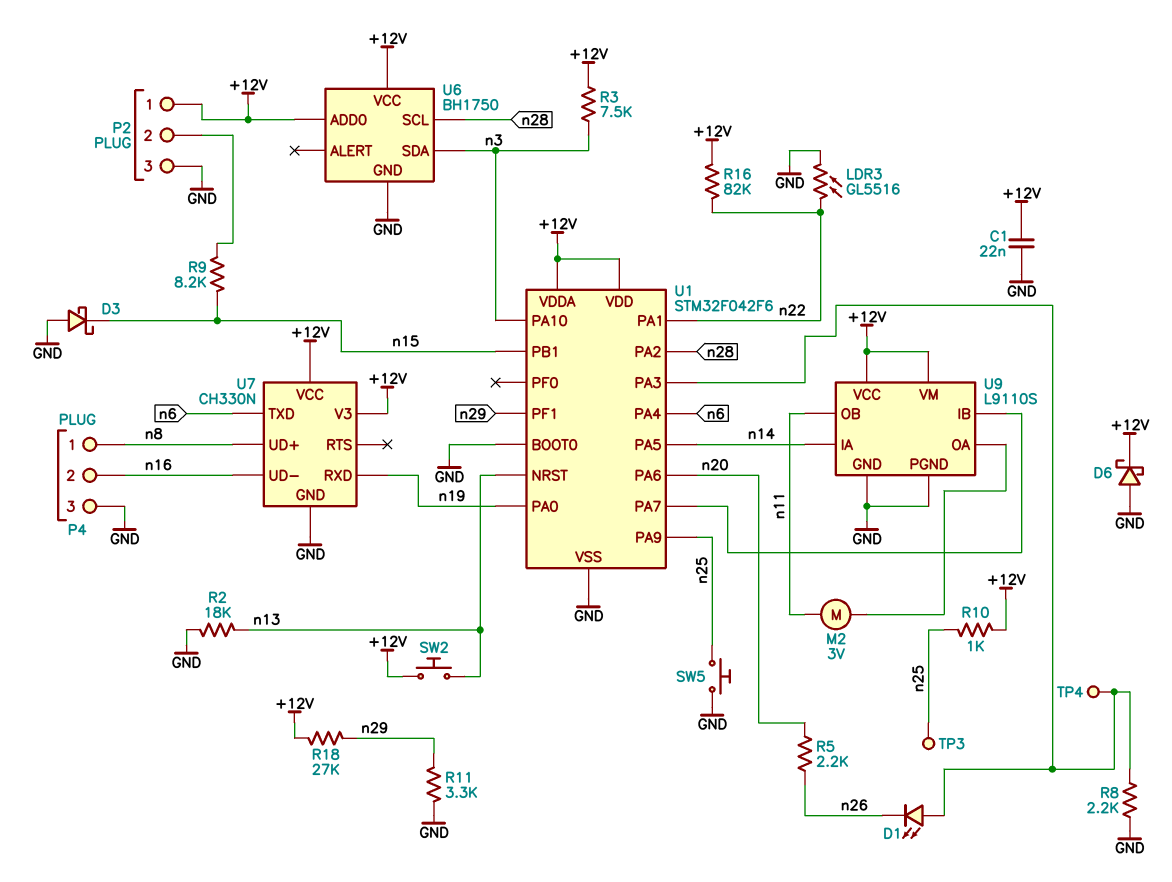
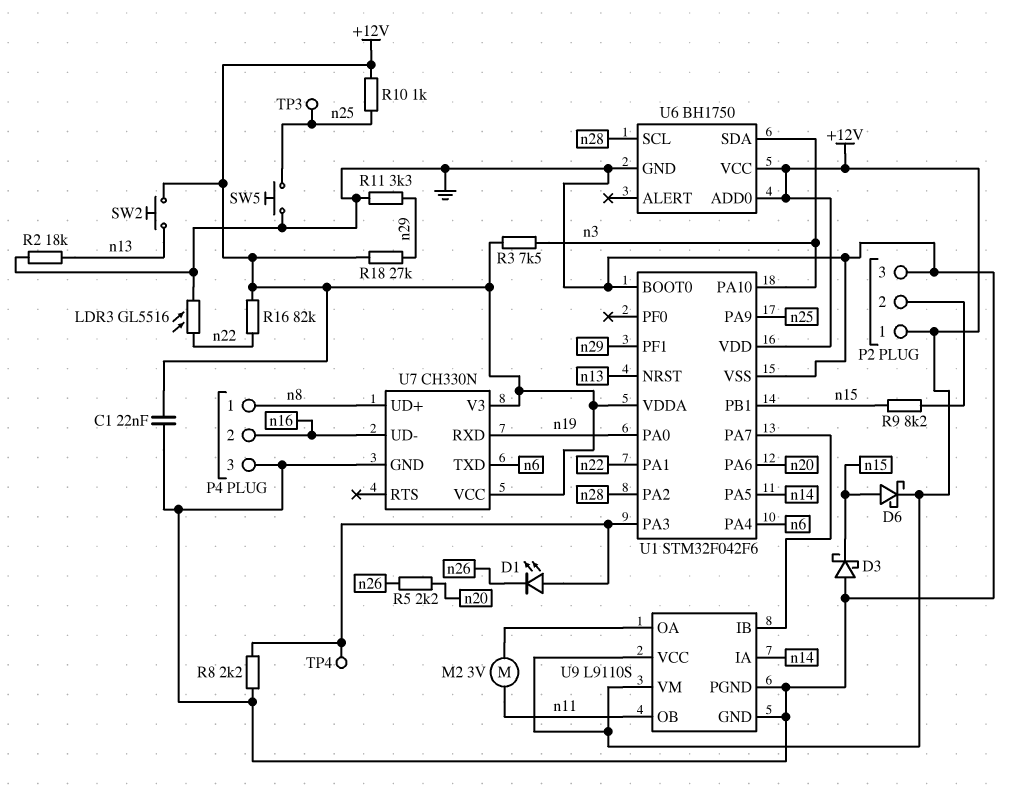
D6: schottky (A GND, K +12V) -> schottky (A n15, K +12V)

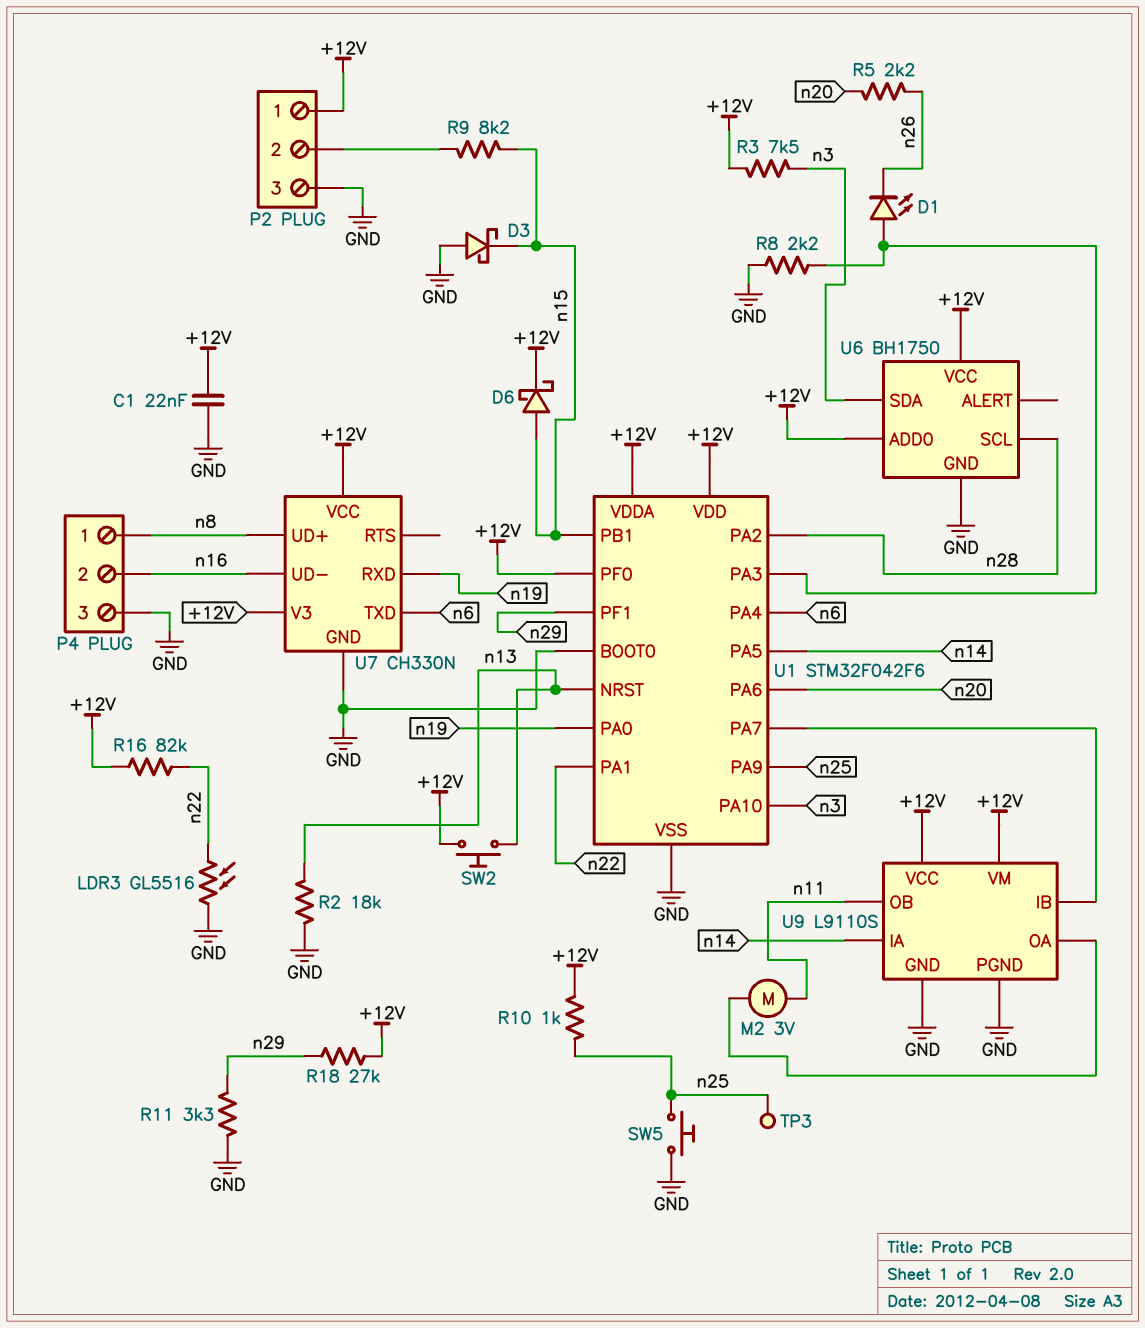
TP4: test point (U1/PA3) -> none
U1 pin PF0: none -> +12V

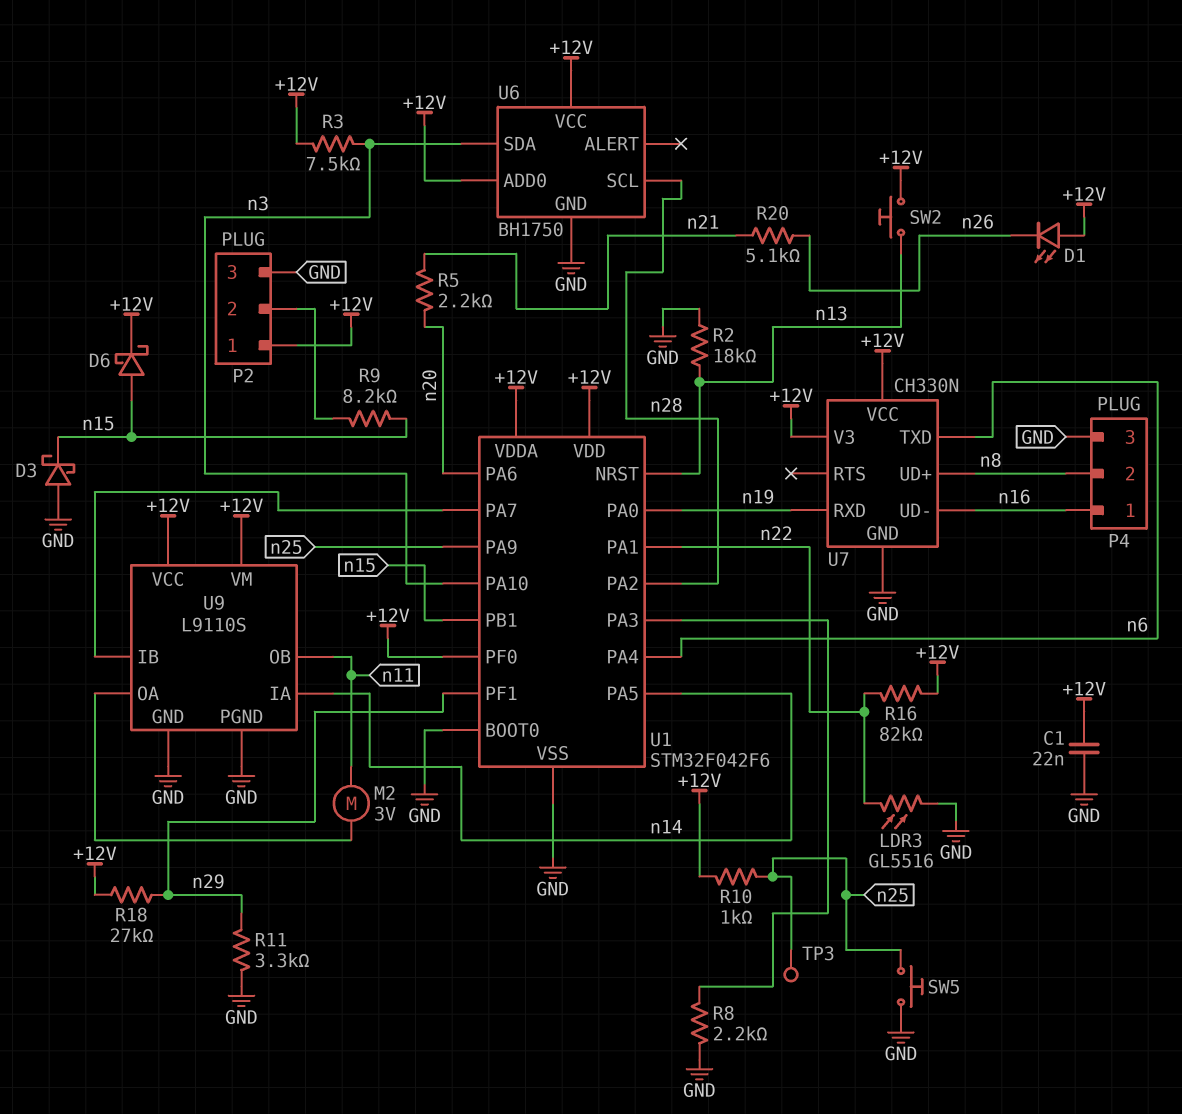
D1: LED (A U1/PA3, K n26) -> LED (A +12V, K n26)
P4 pin 1: n8 -> n16
P4 pin 2: n16 -> n8
R5: 2.2k (n20, n26) -> 2.2k (n20, n21)
R20: none -> 5.1k (n21, n26)

